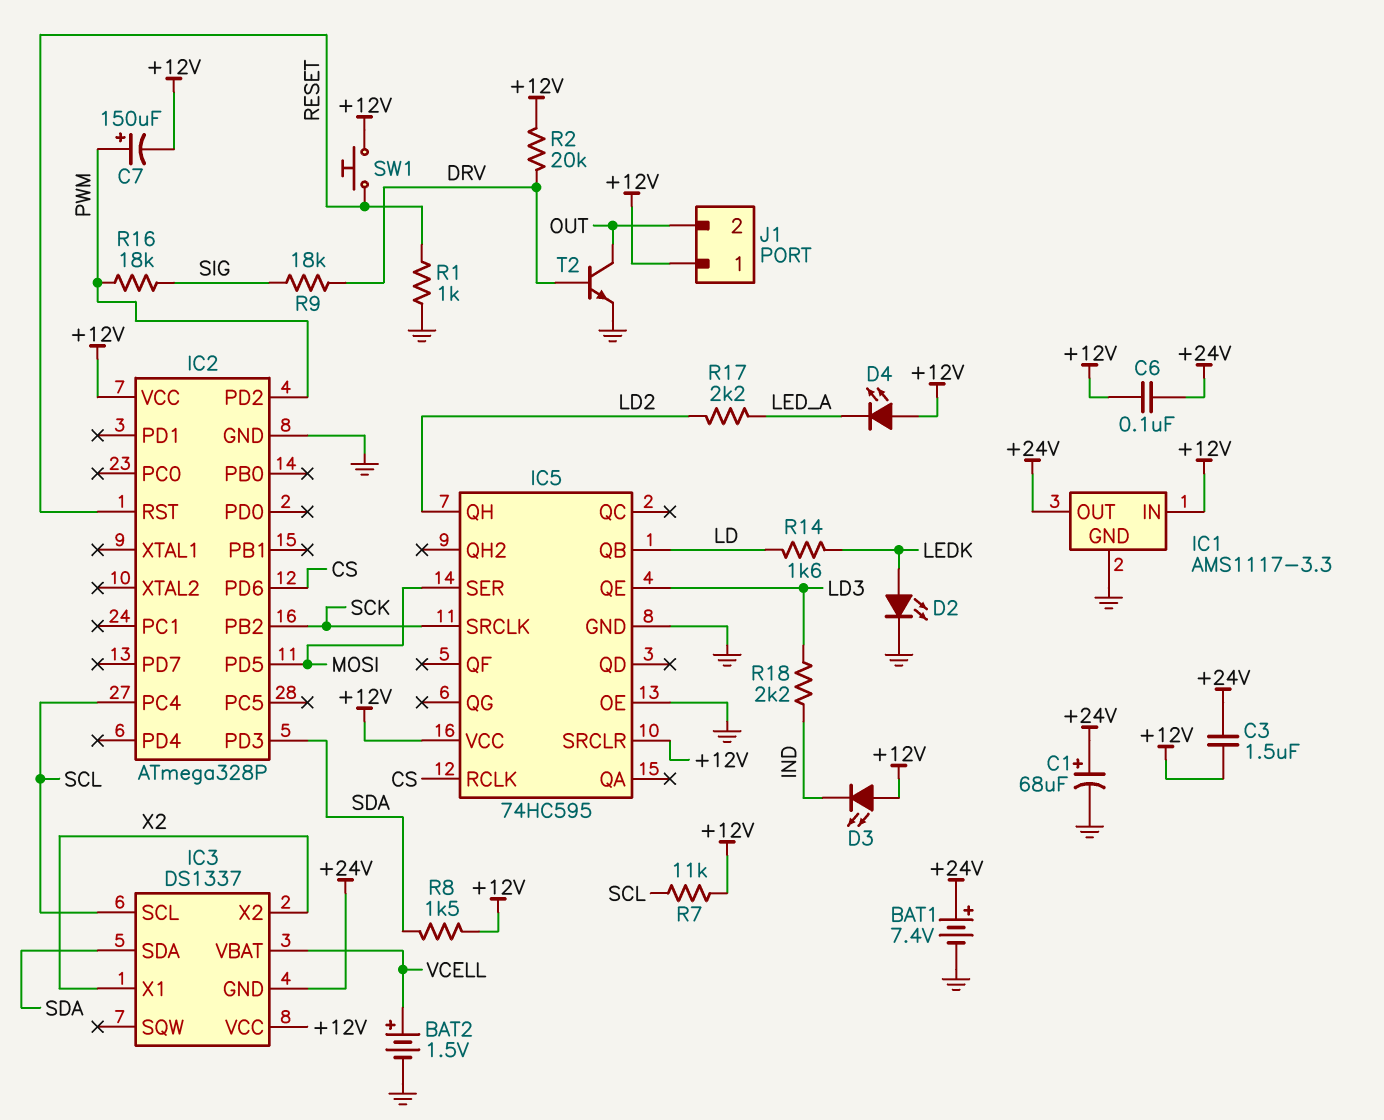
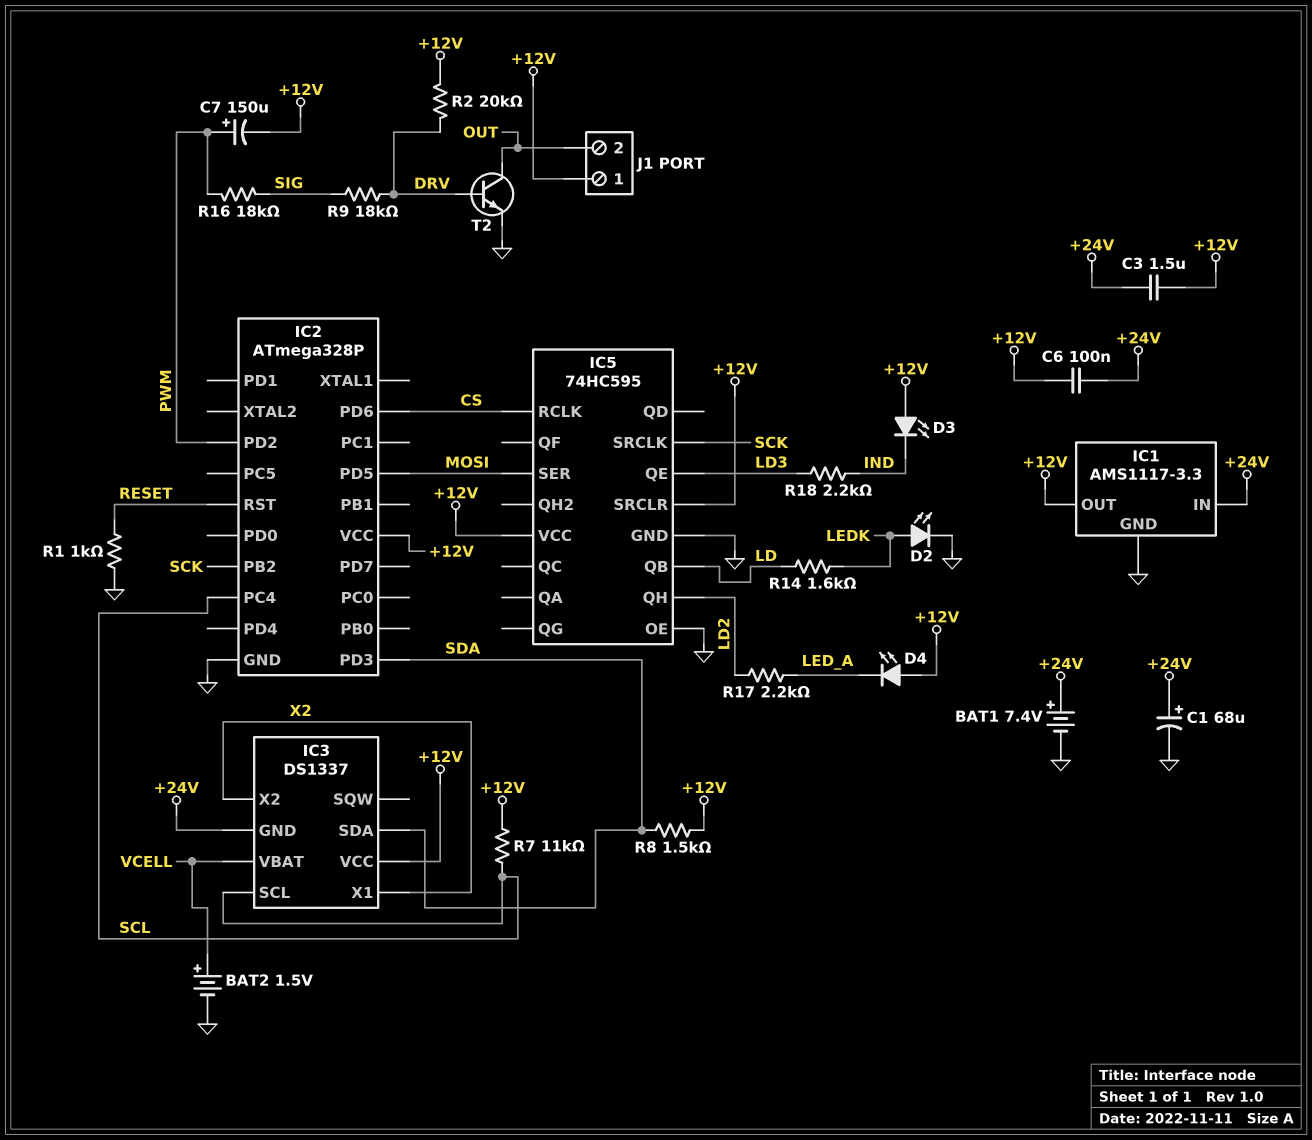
IC1 pin IN: +12V -> +24V
IC1 pin OUT: +24V -> +12V
SW1: button (+12V, RESET) -> none

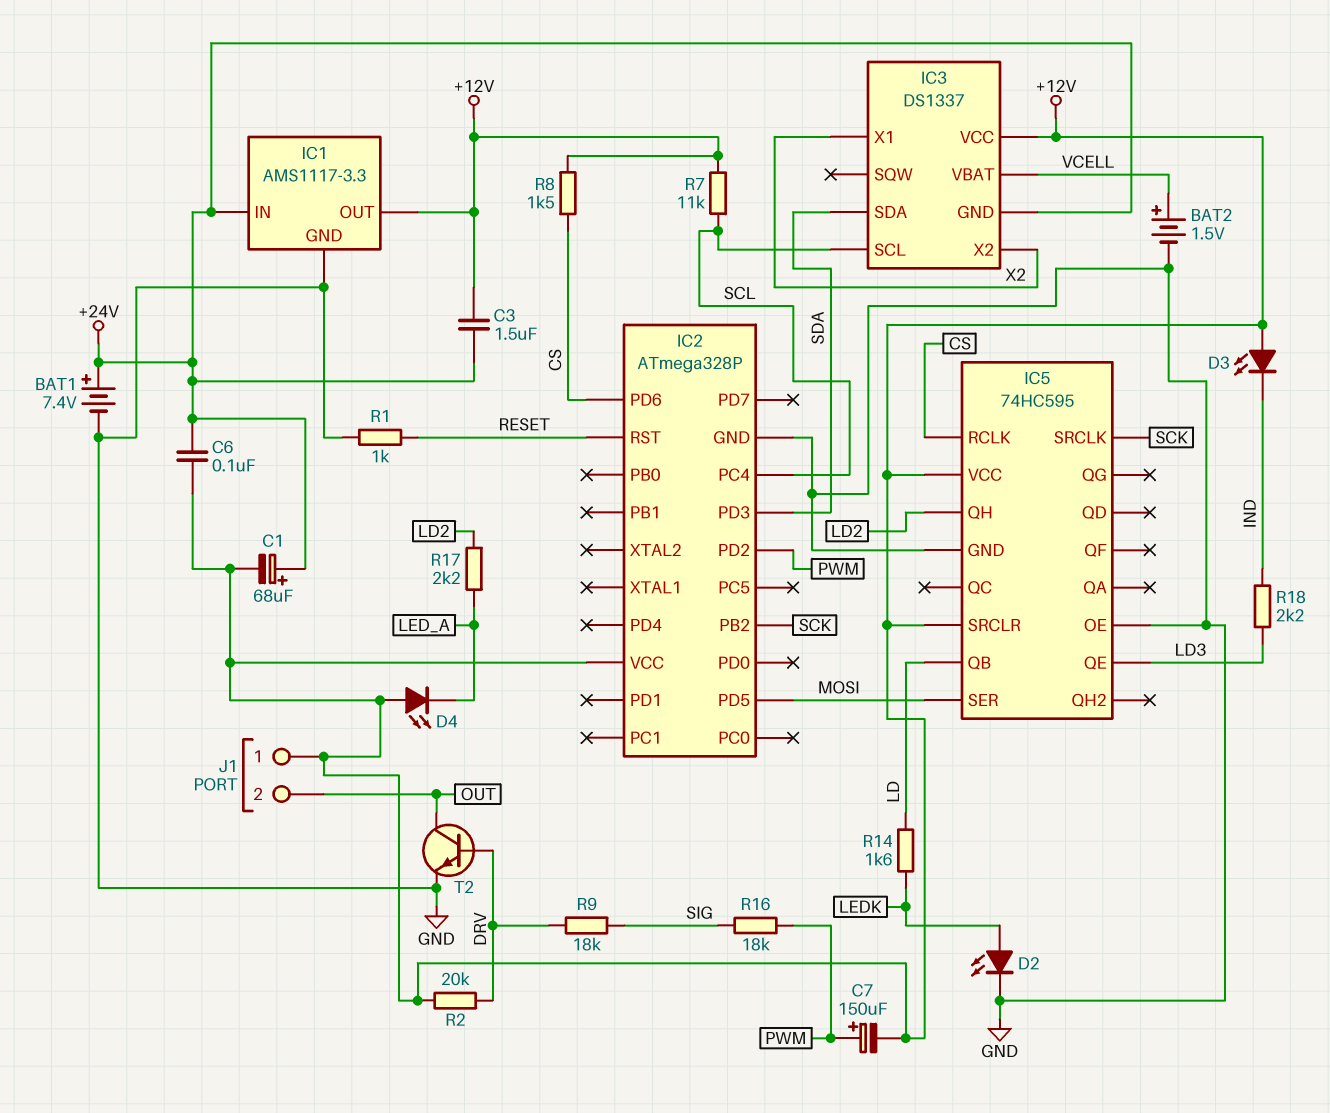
C1: 68uF (plus +24V, minus GND) -> 68uF (plus +24V, minus +12V)
R8: 1.5k (+12V, SDA) -> 1.5k (+12V, CS)

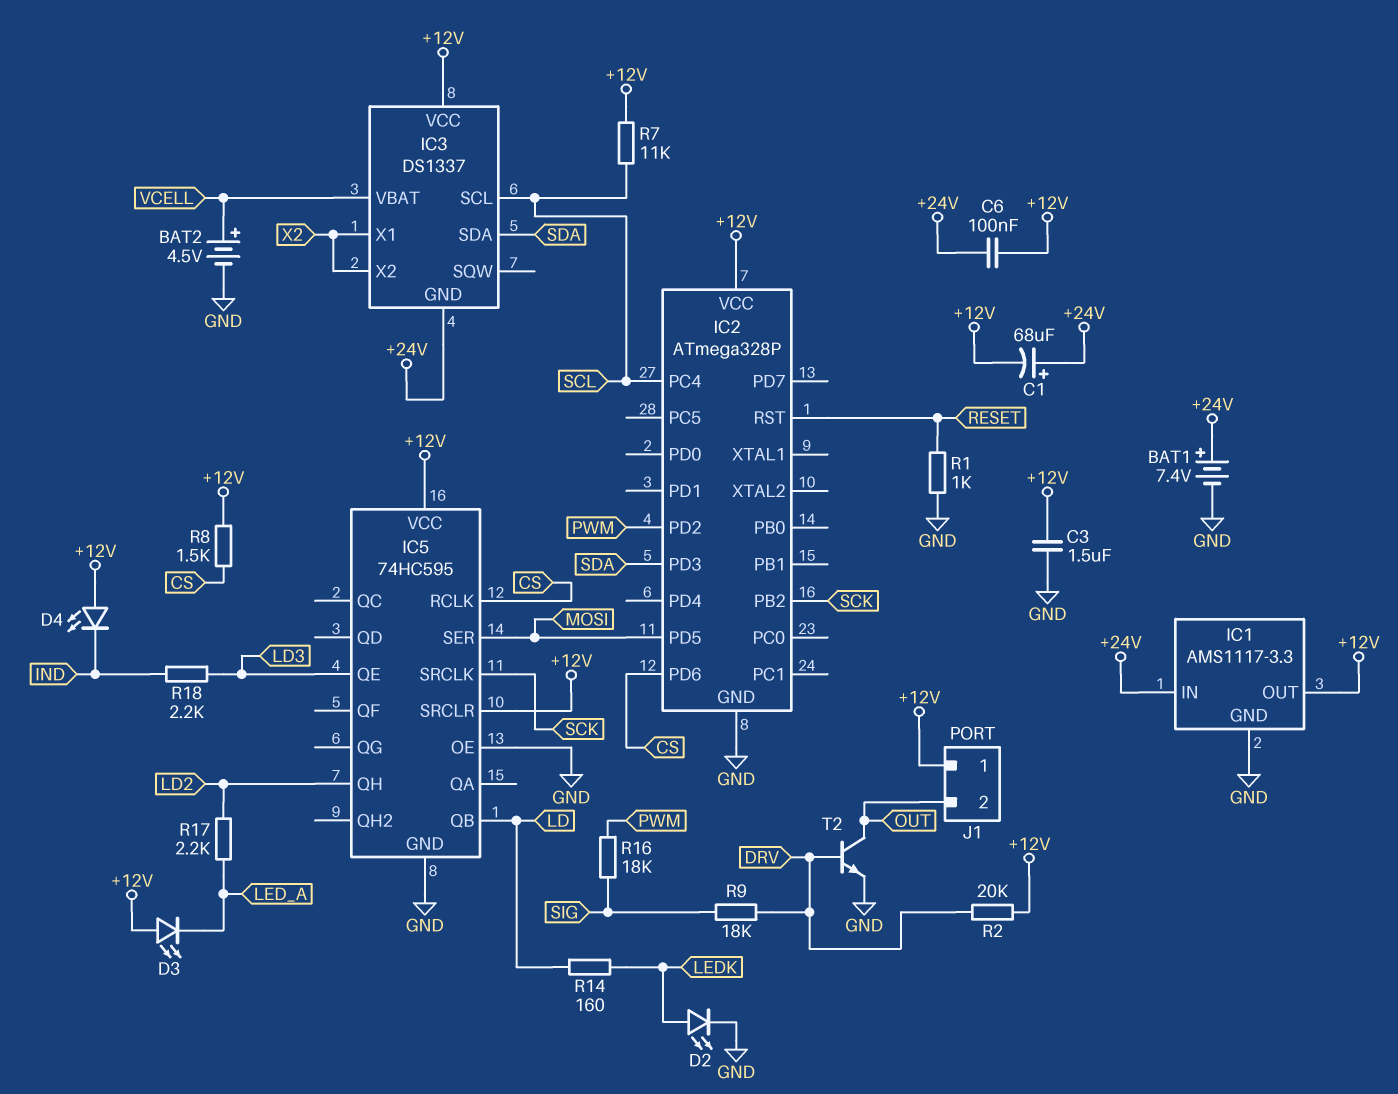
BAT2: 1.5V (plus VCELL, minus GND) -> 4.5V (plus VCELL, minus GND)
C3: 1.5uF (+12V, +24V) -> 1.5uF (+12V, GND)
C7: 150uF (plus PWM, minus +12V) -> none
D3: LED (A +12V, K IND) -> LED (A +12V, K LED_A)
D4: LED (A +12V, K LED_A) -> LED (A +12V, K IND)
R14: 1.6k (LD, LEDK) -> 160 (LD, LEDK)

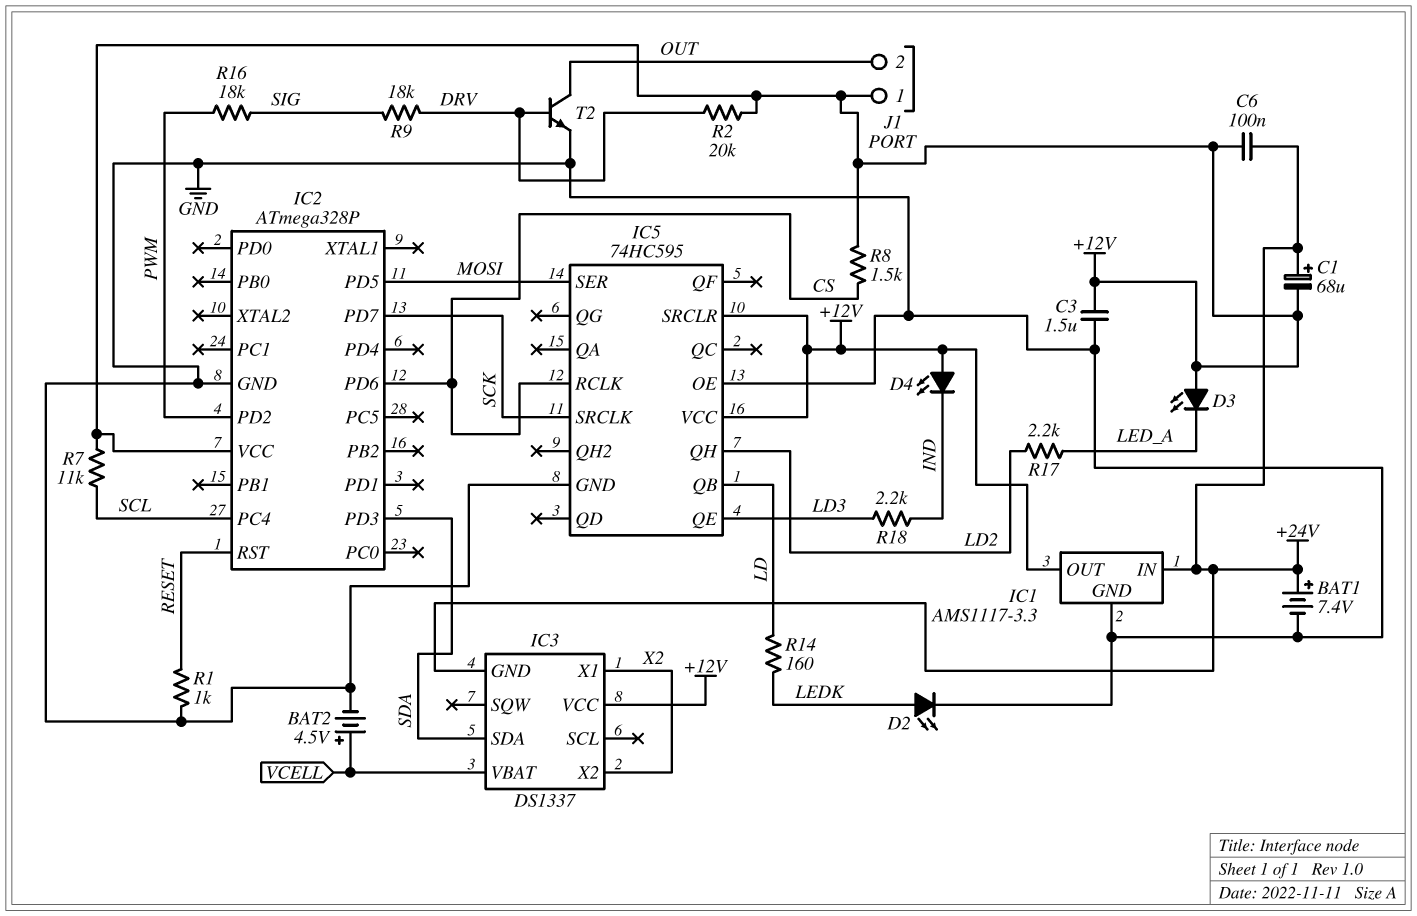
IC2 pin PB2: SCK -> none
IC2 pin PD7: none -> SCK
IC3 pin SCL: SCL -> none

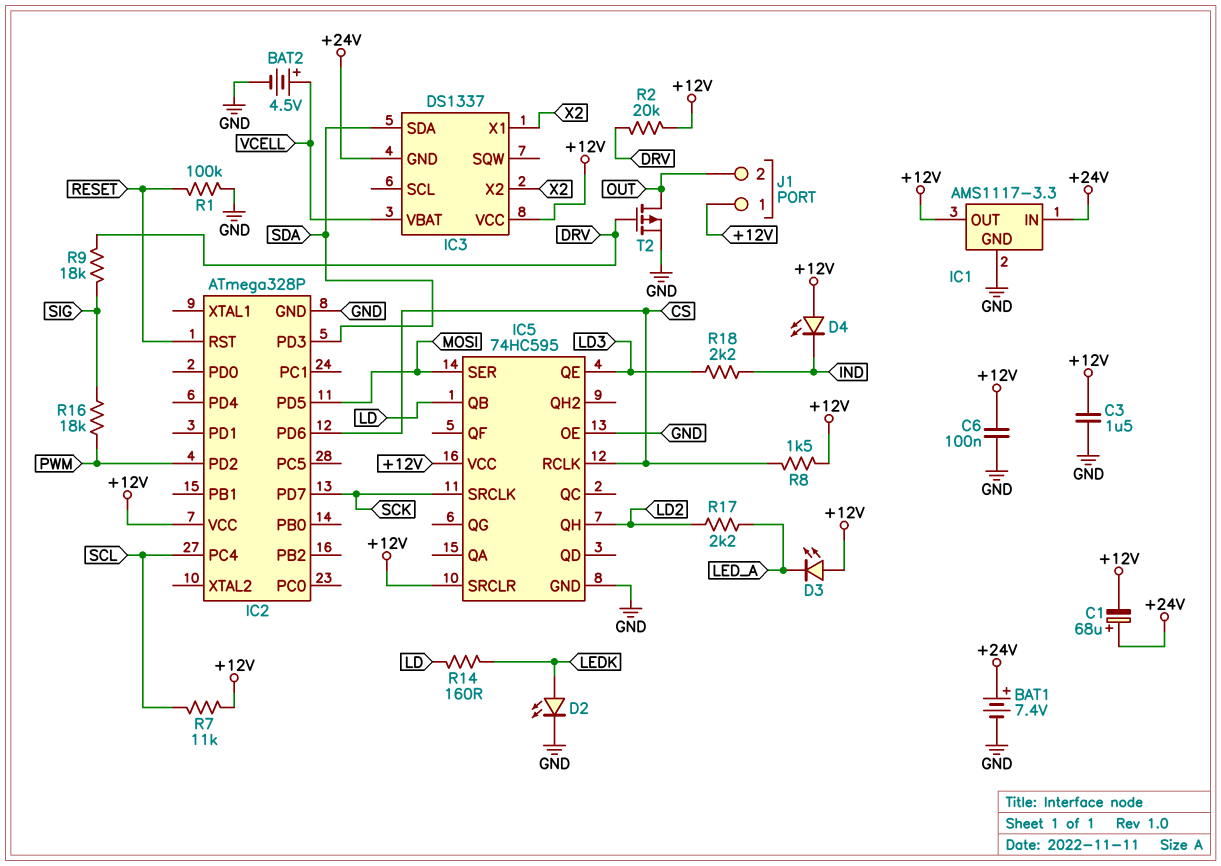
C6: 100nF (+12V, +24V) -> 100nF (+12V, GND)
R1: 1k (GND, RESET) -> 100k (GND, RESET)
T2: NPN (B DRV, C OUT, E GND) -> PMOS (G DRV, D OUT, S GND)

